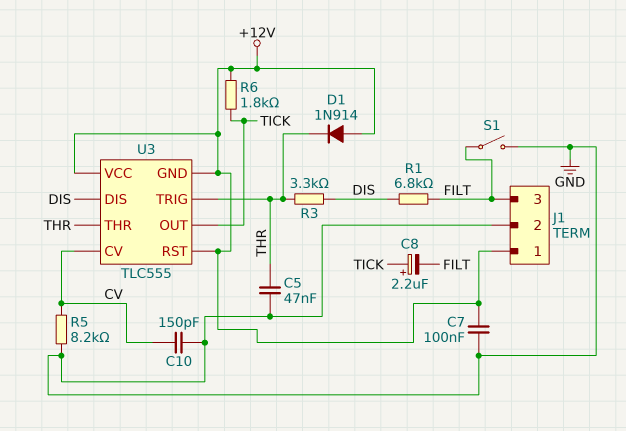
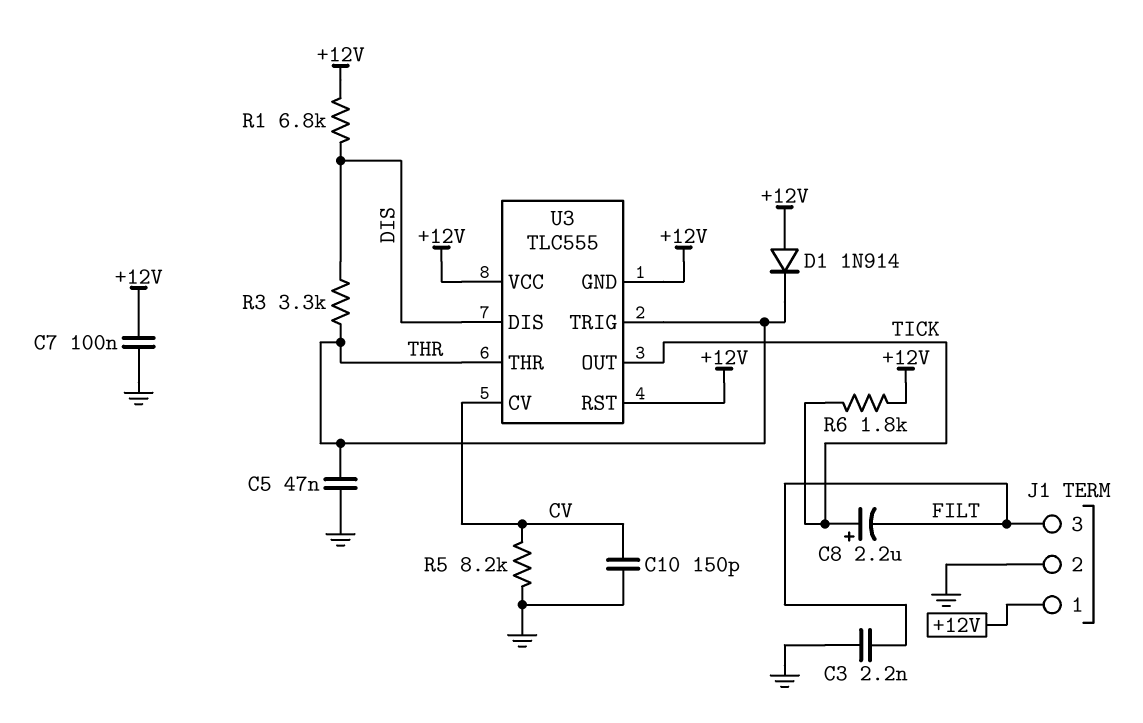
C3: none -> 2.2nF (FILT, GND)
R1: 6.8k (DIS, FILT) -> 6.8k (+12V, DIS)
S1: switch (FILT, GND) -> none

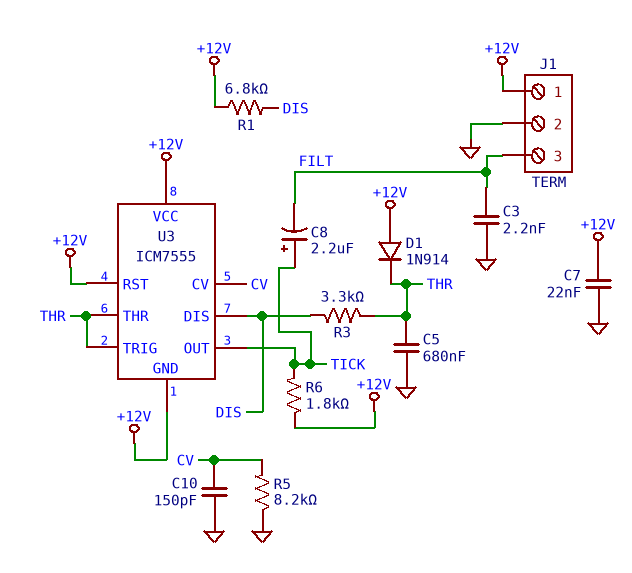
C5: 47nF (GND, THR) -> 680nF (GND, THR)
C7: 100nF (+12V, GND) -> 22nF (+12V, GND)
U3: TLC555 -> ICM7555

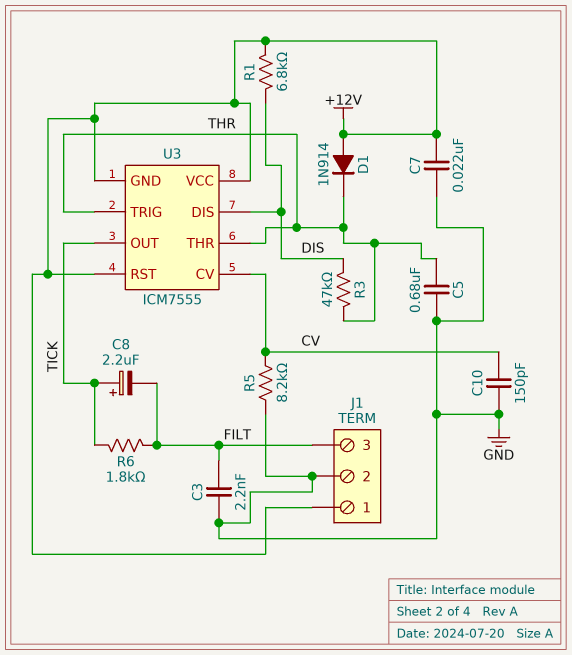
R3: 3.3k (DIS, THR) -> 47k (DIS, THR)
R6: 1.8k (+12V, TICK) -> 1.8k (FILT, TICK)

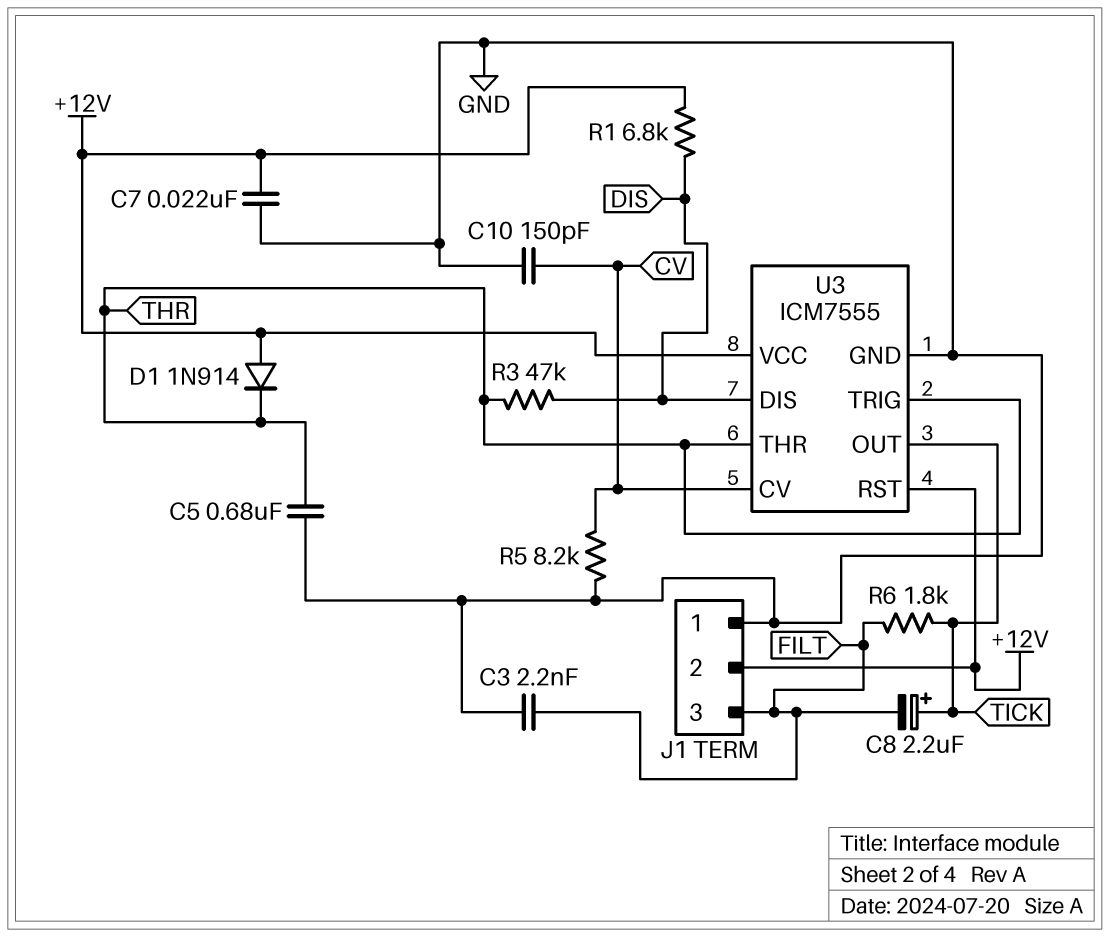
J1 pin 1: +12V -> GND
J1 pin 2: GND -> +12V
U3 pin GND: +12V -> GND

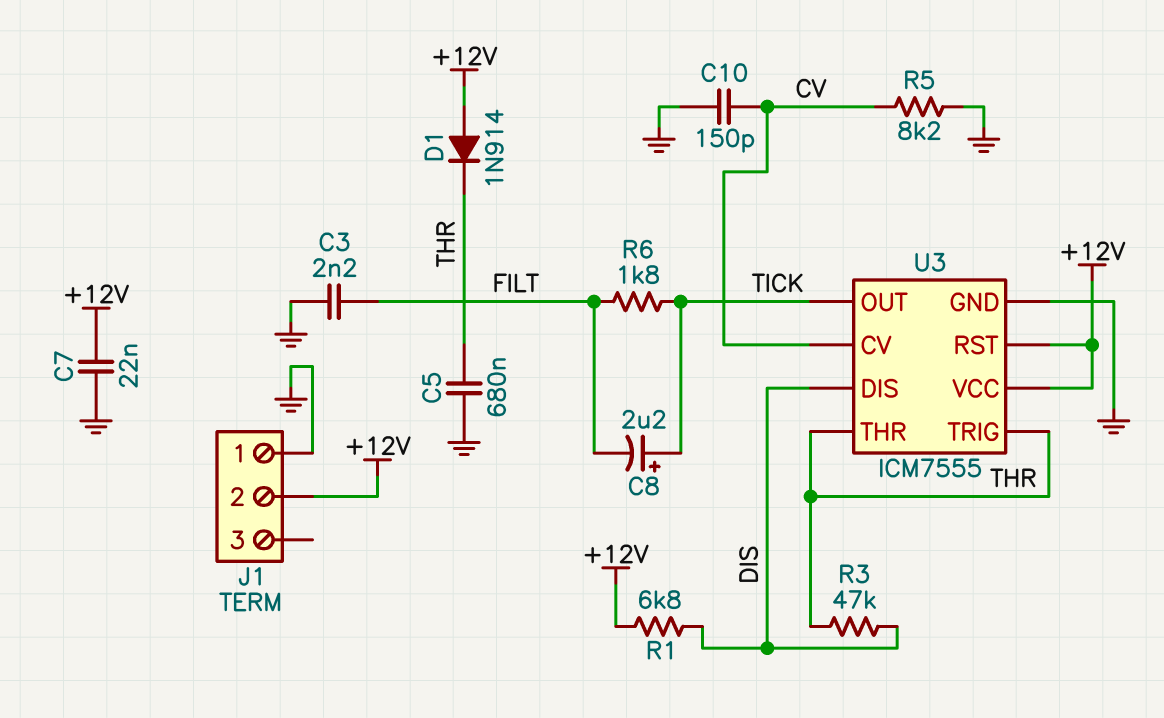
J1 pin 3: FILT -> none

